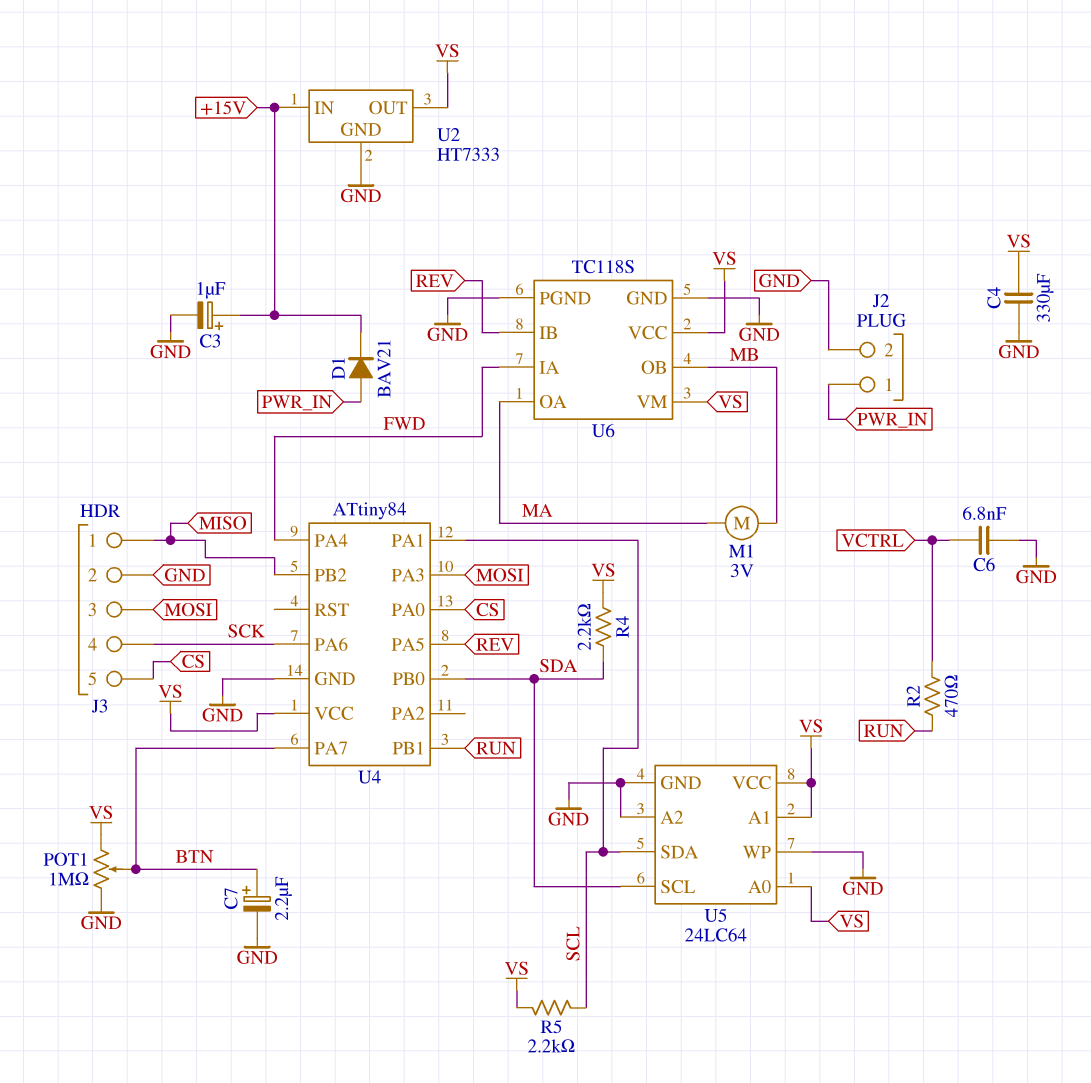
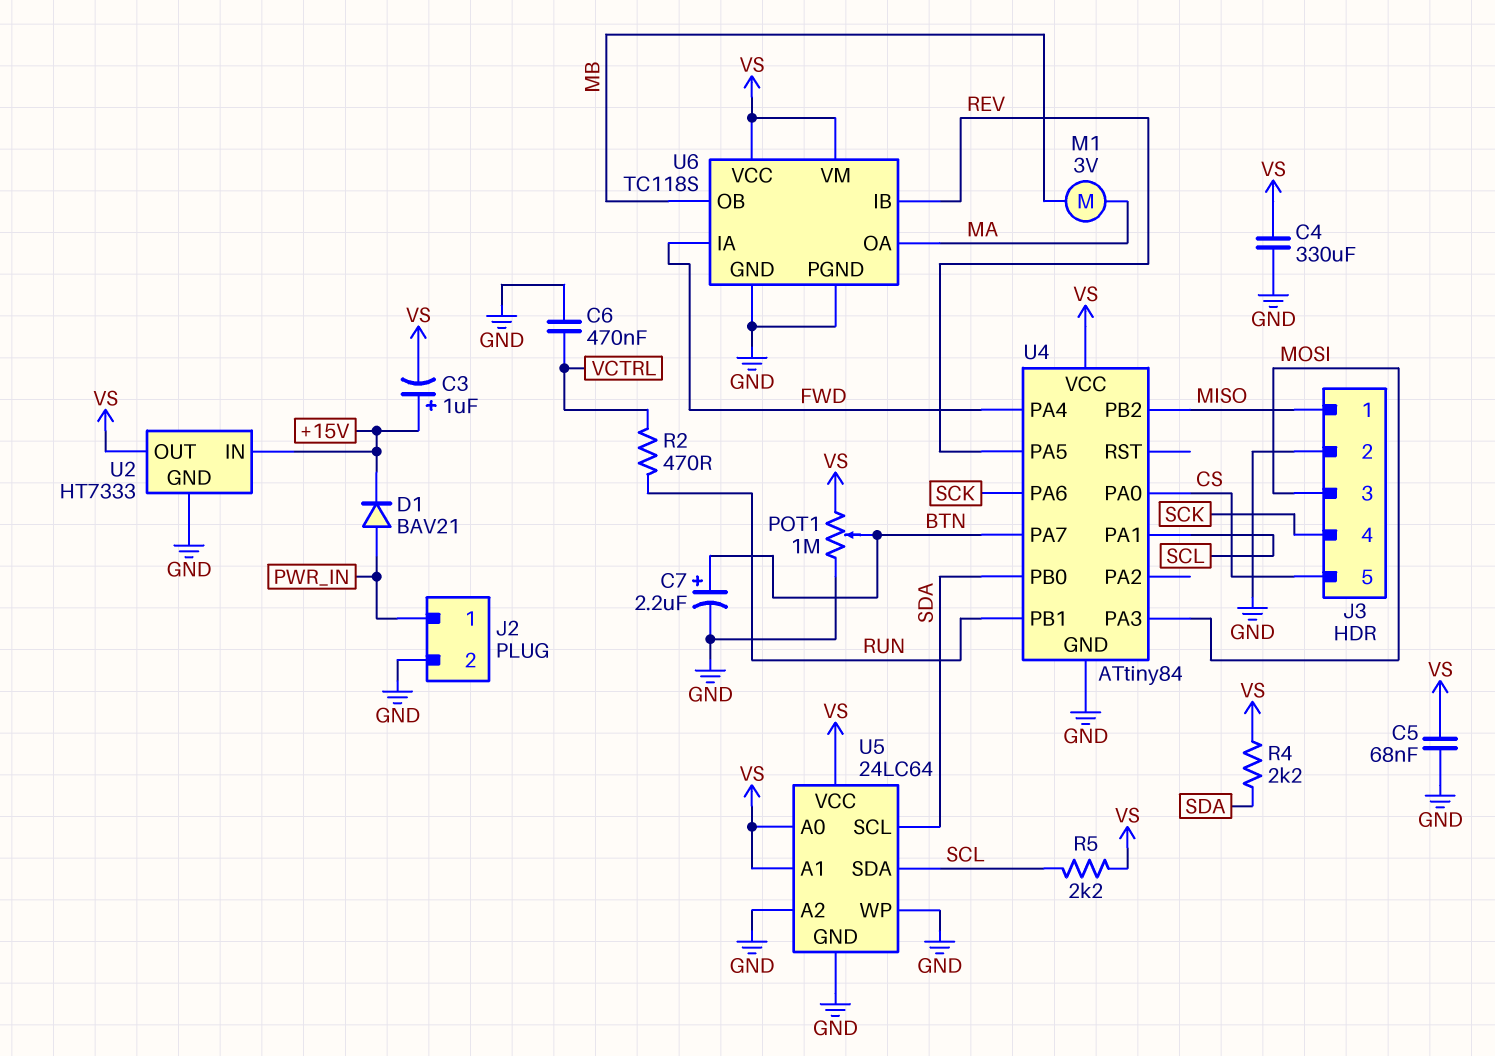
C3: 1uF (plus +15V, minus GND) -> 1uF (plus +15V, minus VS)
C5: none -> 68nF (GND, VS)
C6: 6.8nF (GND, VCTRL) -> 470nF (GND, VCTRL)

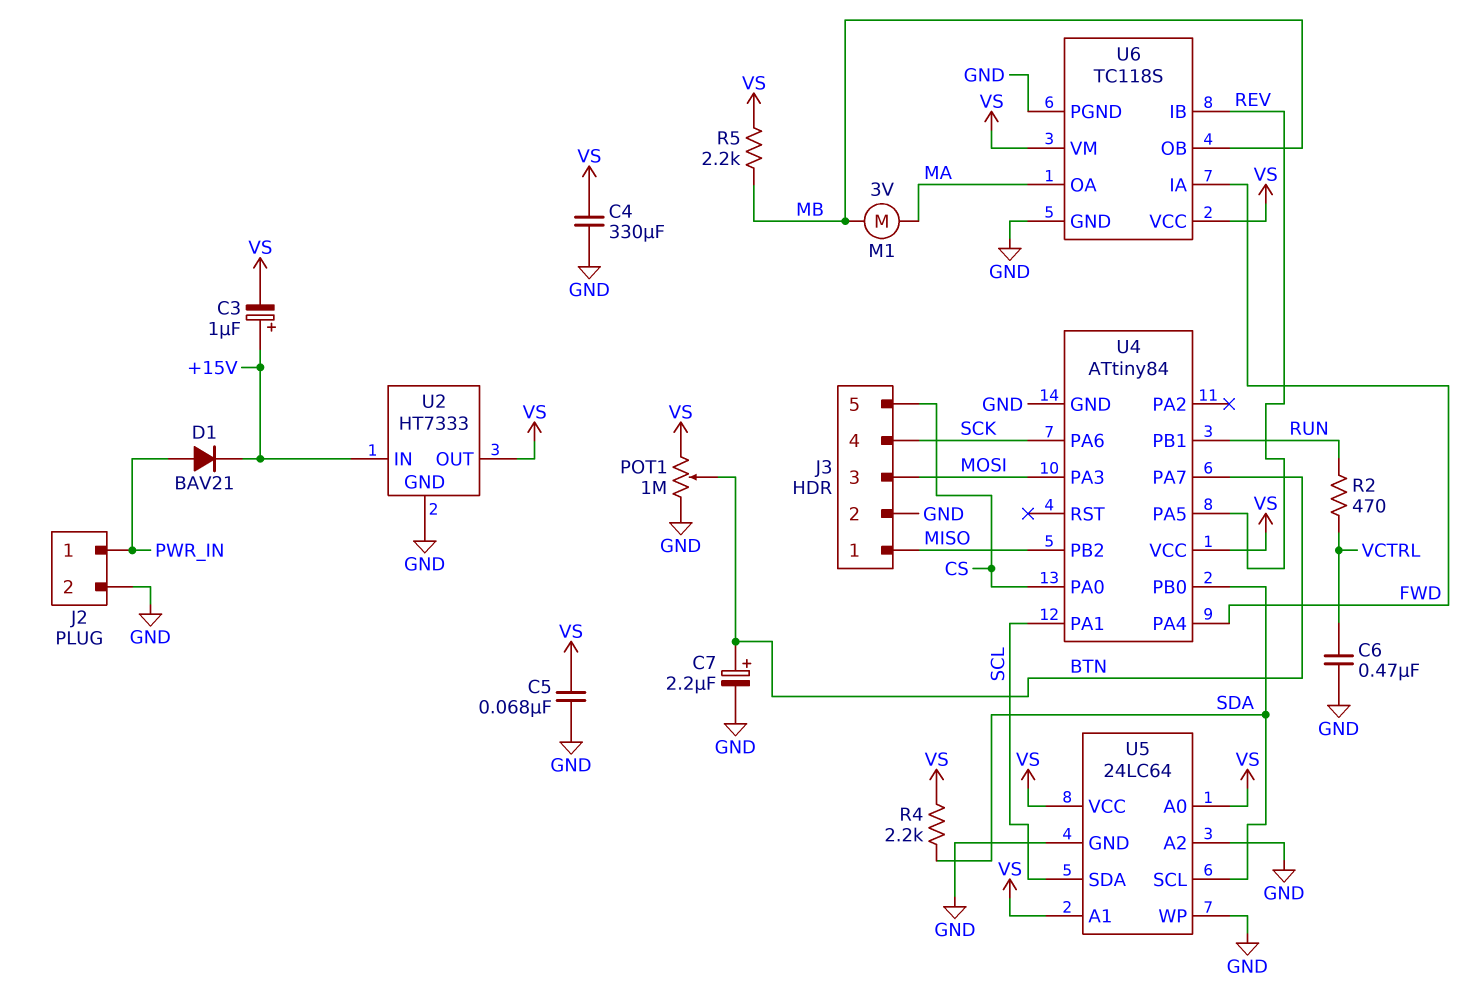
R5: 2.2k (SCL, VS) -> 2.2k (MB, VS)

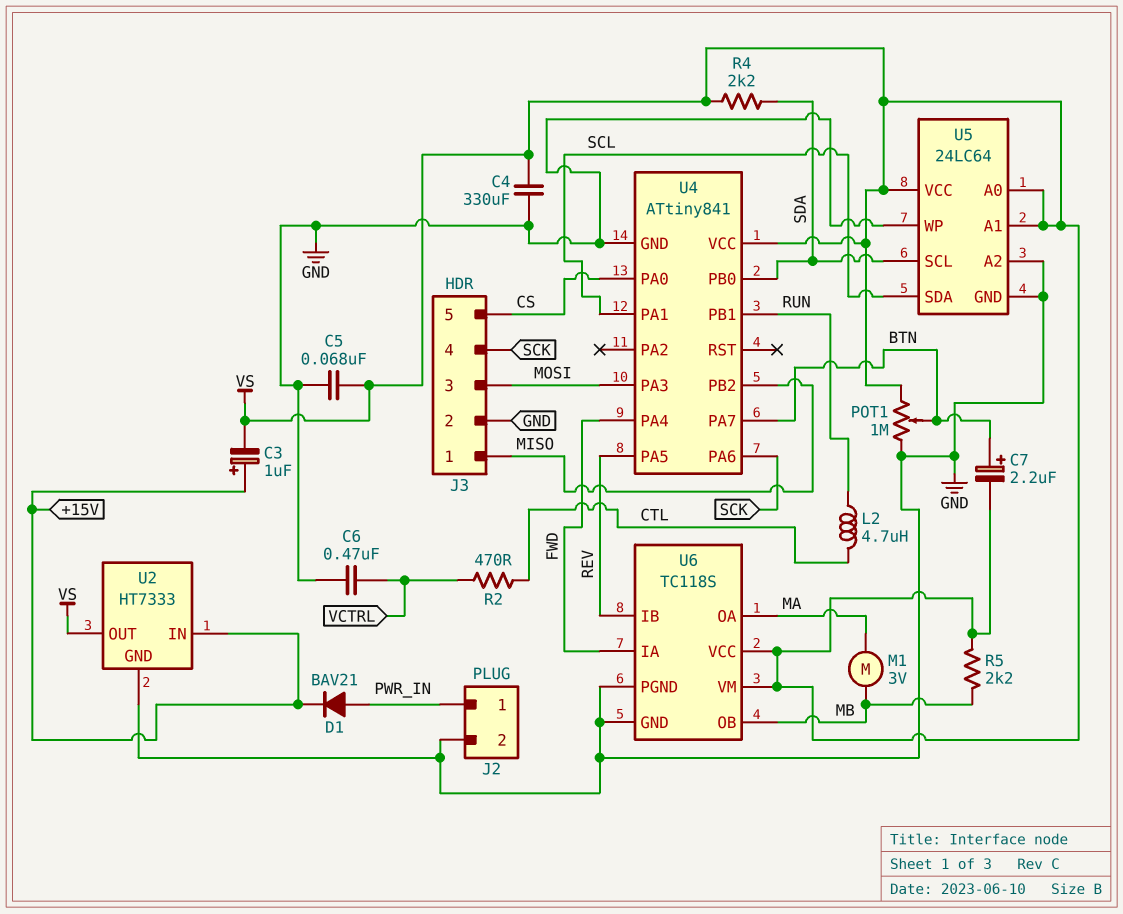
C7: 2.2uF (plus BTN, minus GND) -> 2.2uF (plus BTN, minus VS)
L2: none -> 4.7uH (CTL, RUN)
R2: 470 (RUN, VCTRL) -> 470 (CTL, VCTRL)
U4: ATtiny84 -> ATtiny841

